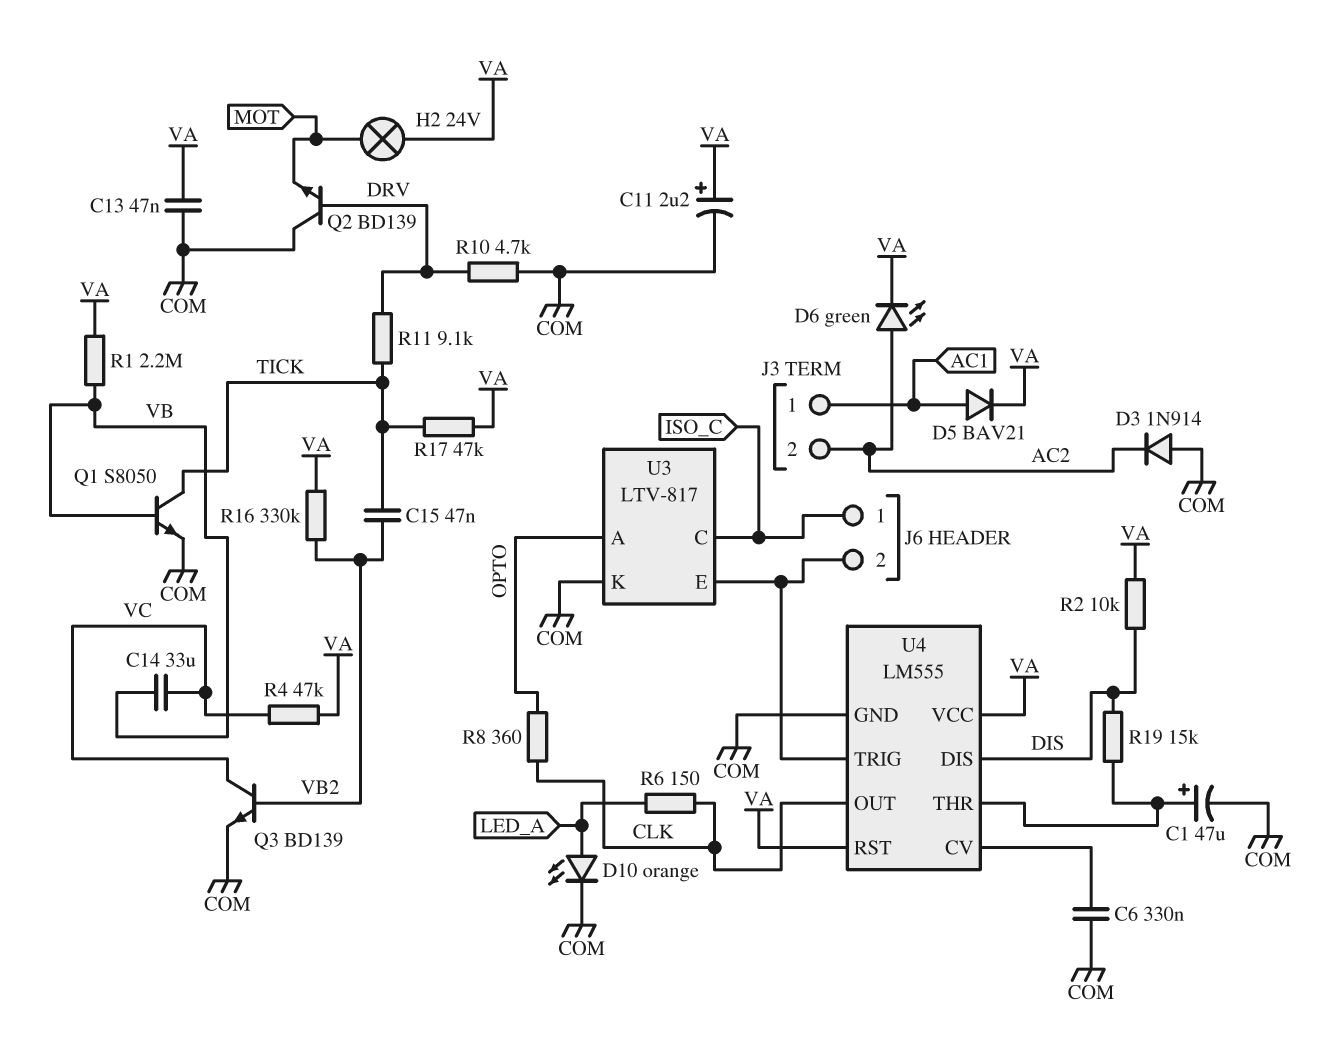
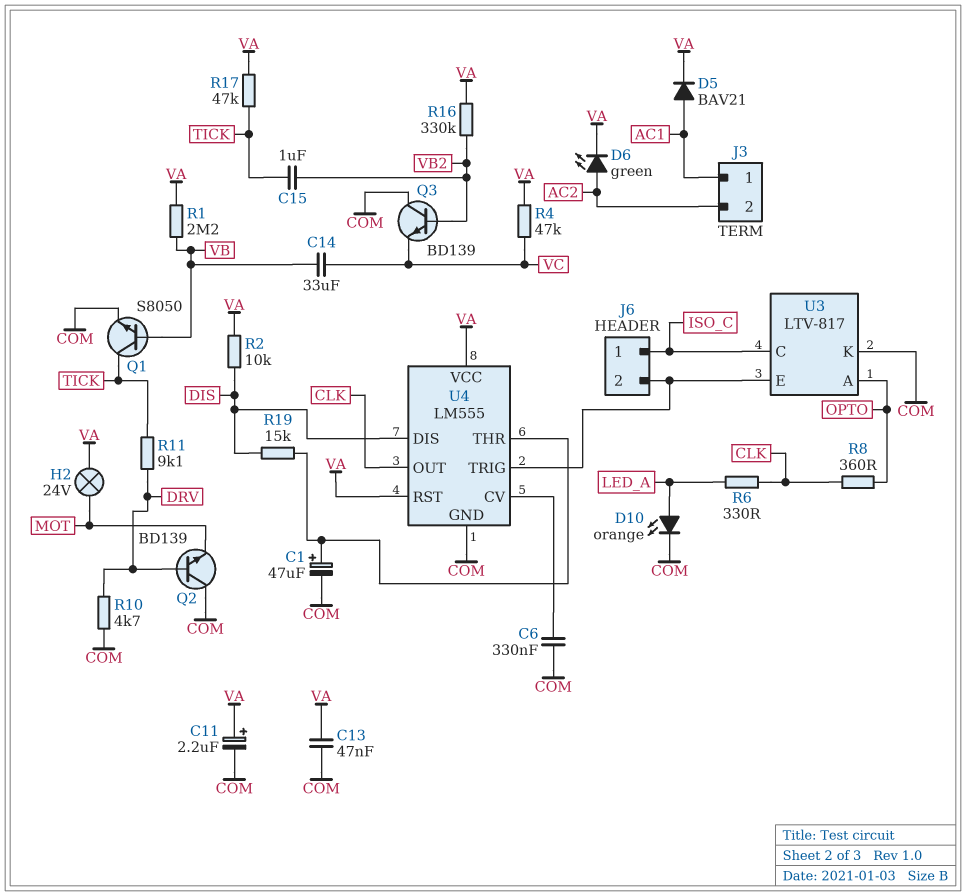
C15: 47nF (TICK, VB2) -> 1uF (TICK, VB2)
D3: diode 1N914 (A COM, K AC2) -> none
Q3: NPN BD139 (B VB2, C VC, E COM) -> NPN BD139 (B VB2, C COM, E VC)
R6: 150 (CLK, LED_A) -> 330 (CLK, LED_A)

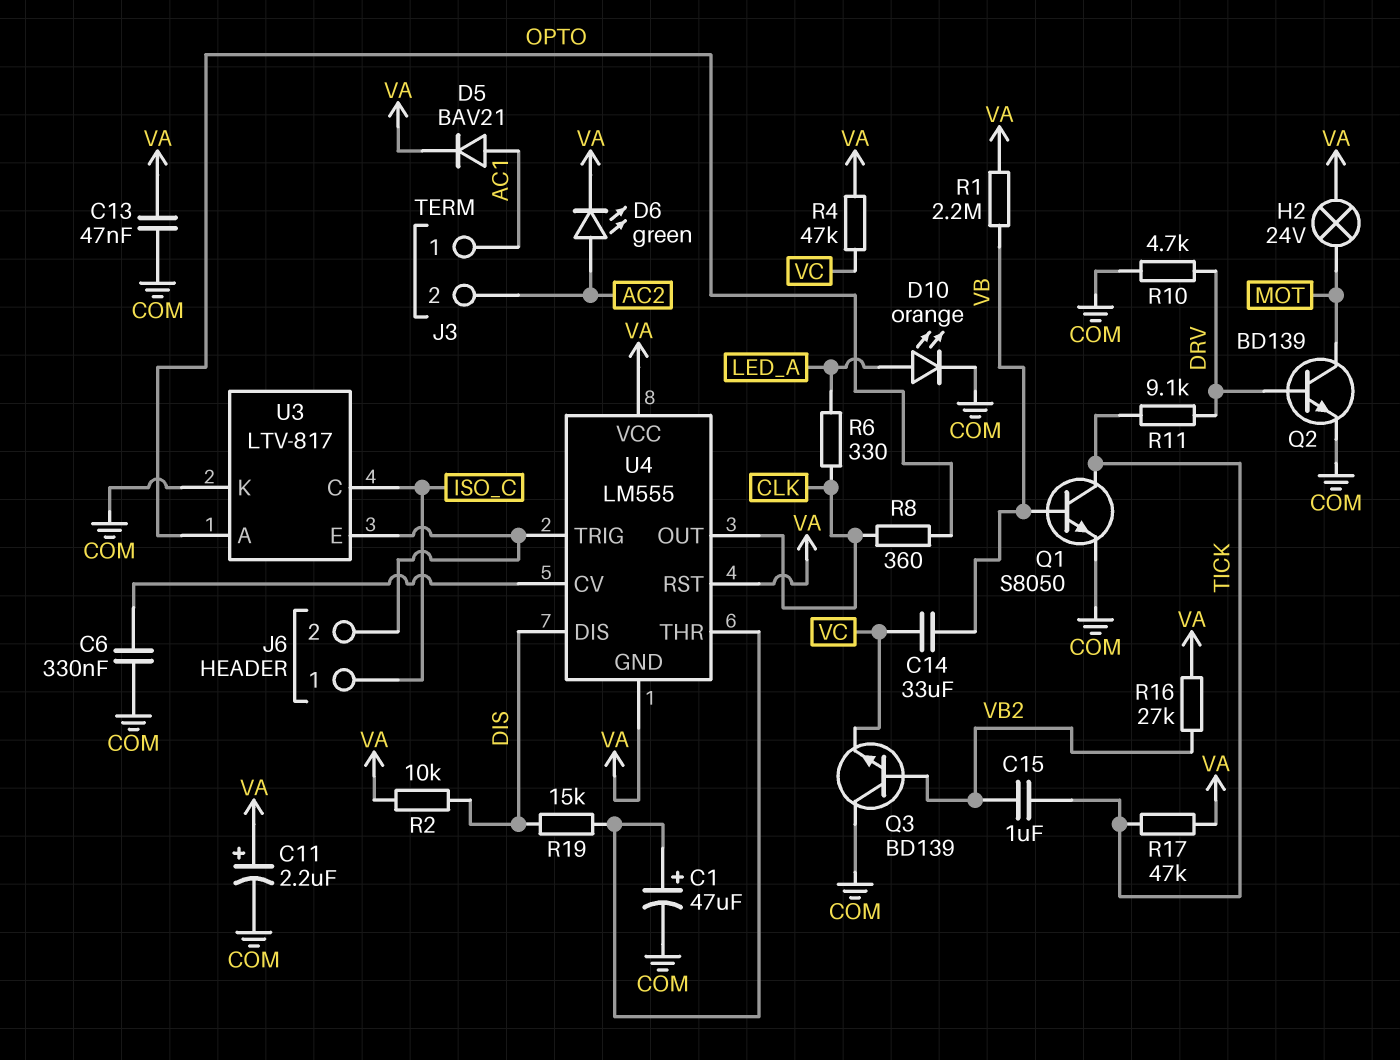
Q2: NPN BD139 (B DRV, C COM, E MOT) -> NPN BD139 (B DRV, C MOT, E COM)
R16: 330k (VA, VB2) -> 27k (VA, VB2)
U4 pin GND: COM -> VA

